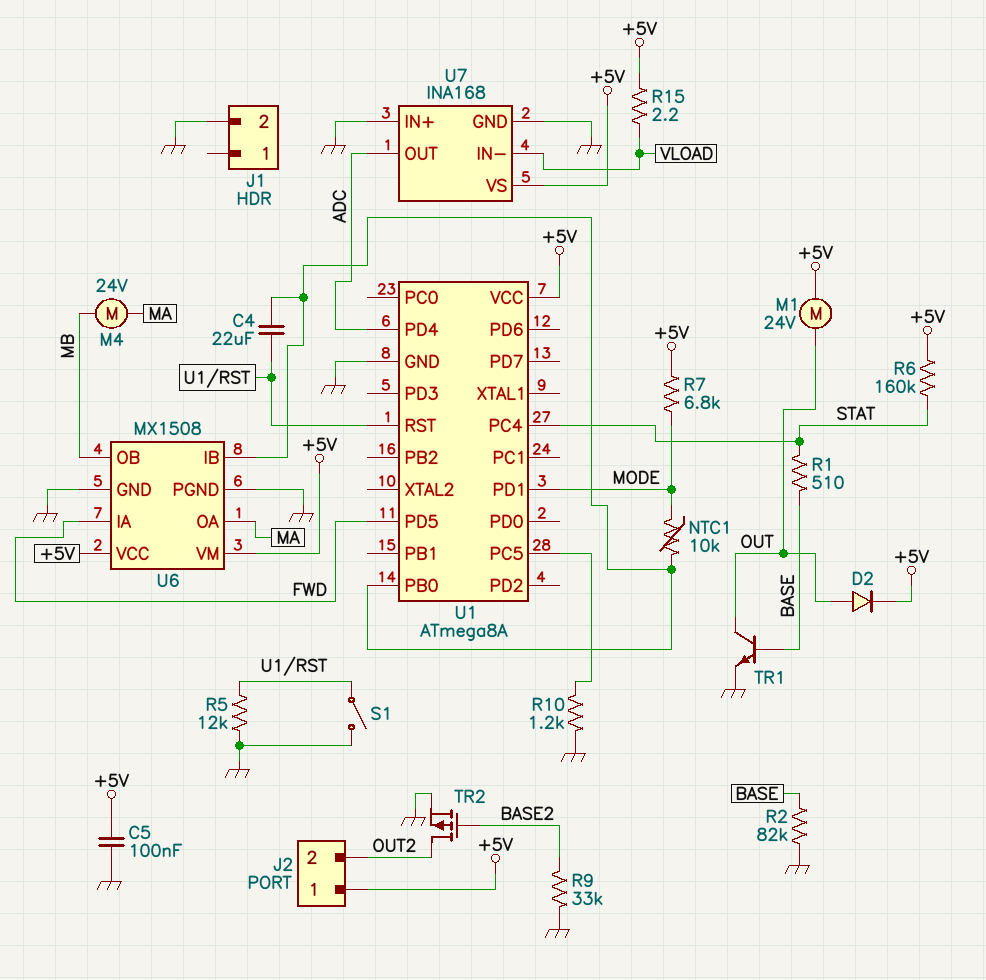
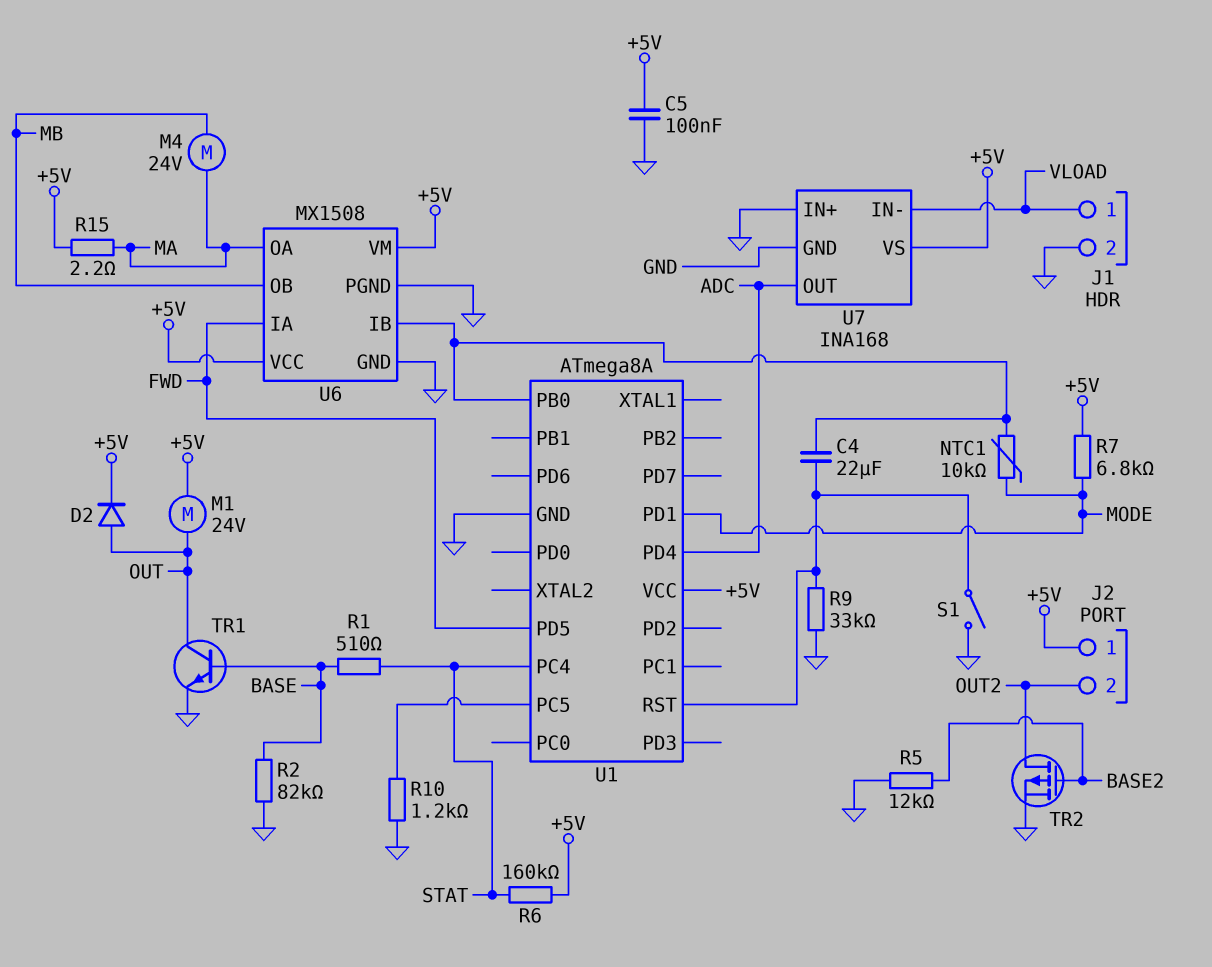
J1 pin 1: none -> VLOAD
R5: 12k (GND, U1/RST) -> 12k (BASE2, GND)
R9: 33k (BASE2, GND) -> 33k (GND, U1/RST)
R15: 2.2 (+5V, VLOAD) -> 2.2 (+5V, MA)

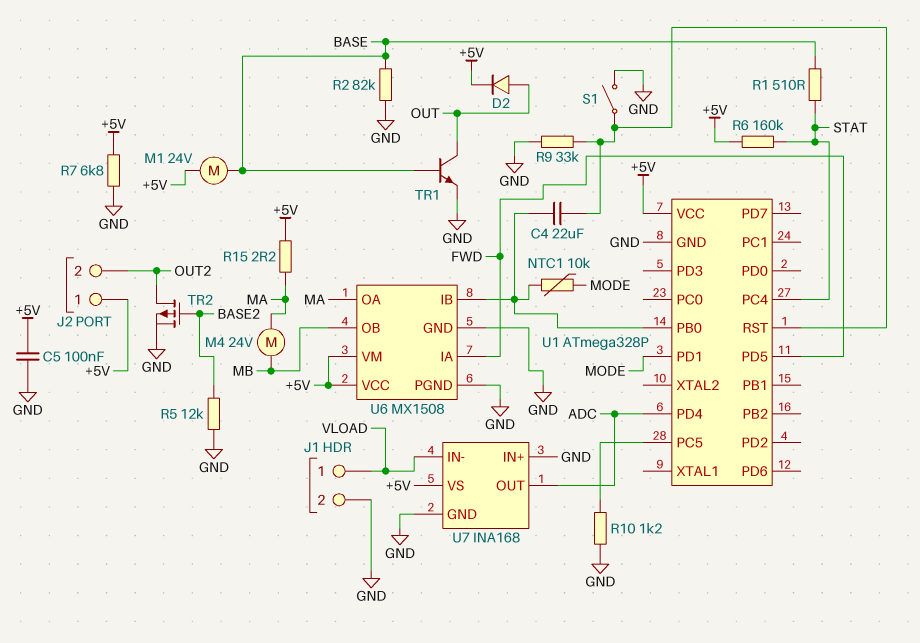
M1: motor 24V (+5V, OUT) -> motor 24V (+5V, BASE)
R7: 6.8k (+5V, MODE) -> 6.8k (+5V, GND)
U1: ATmega8A -> ATmega328P

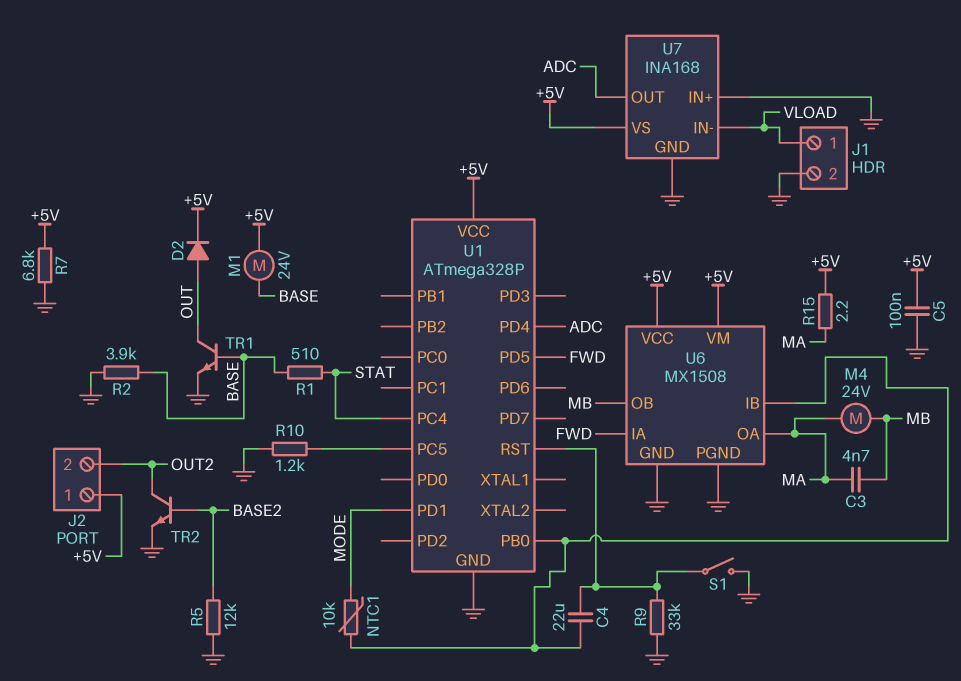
C3: none -> 4.7nF (MA, MB)
R2: 82k (BASE, GND) -> 3.9k (BASE, GND)
R6: 160k (+5V, STAT) -> none
TR2: PMOS (G BASE2, D OUT2, S GND) -> NPN (B BASE2, C OUT2, E GND)

